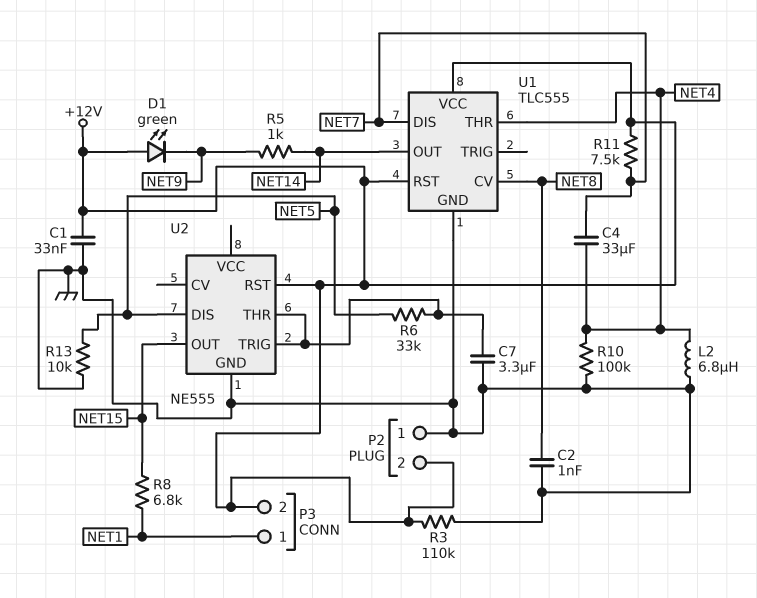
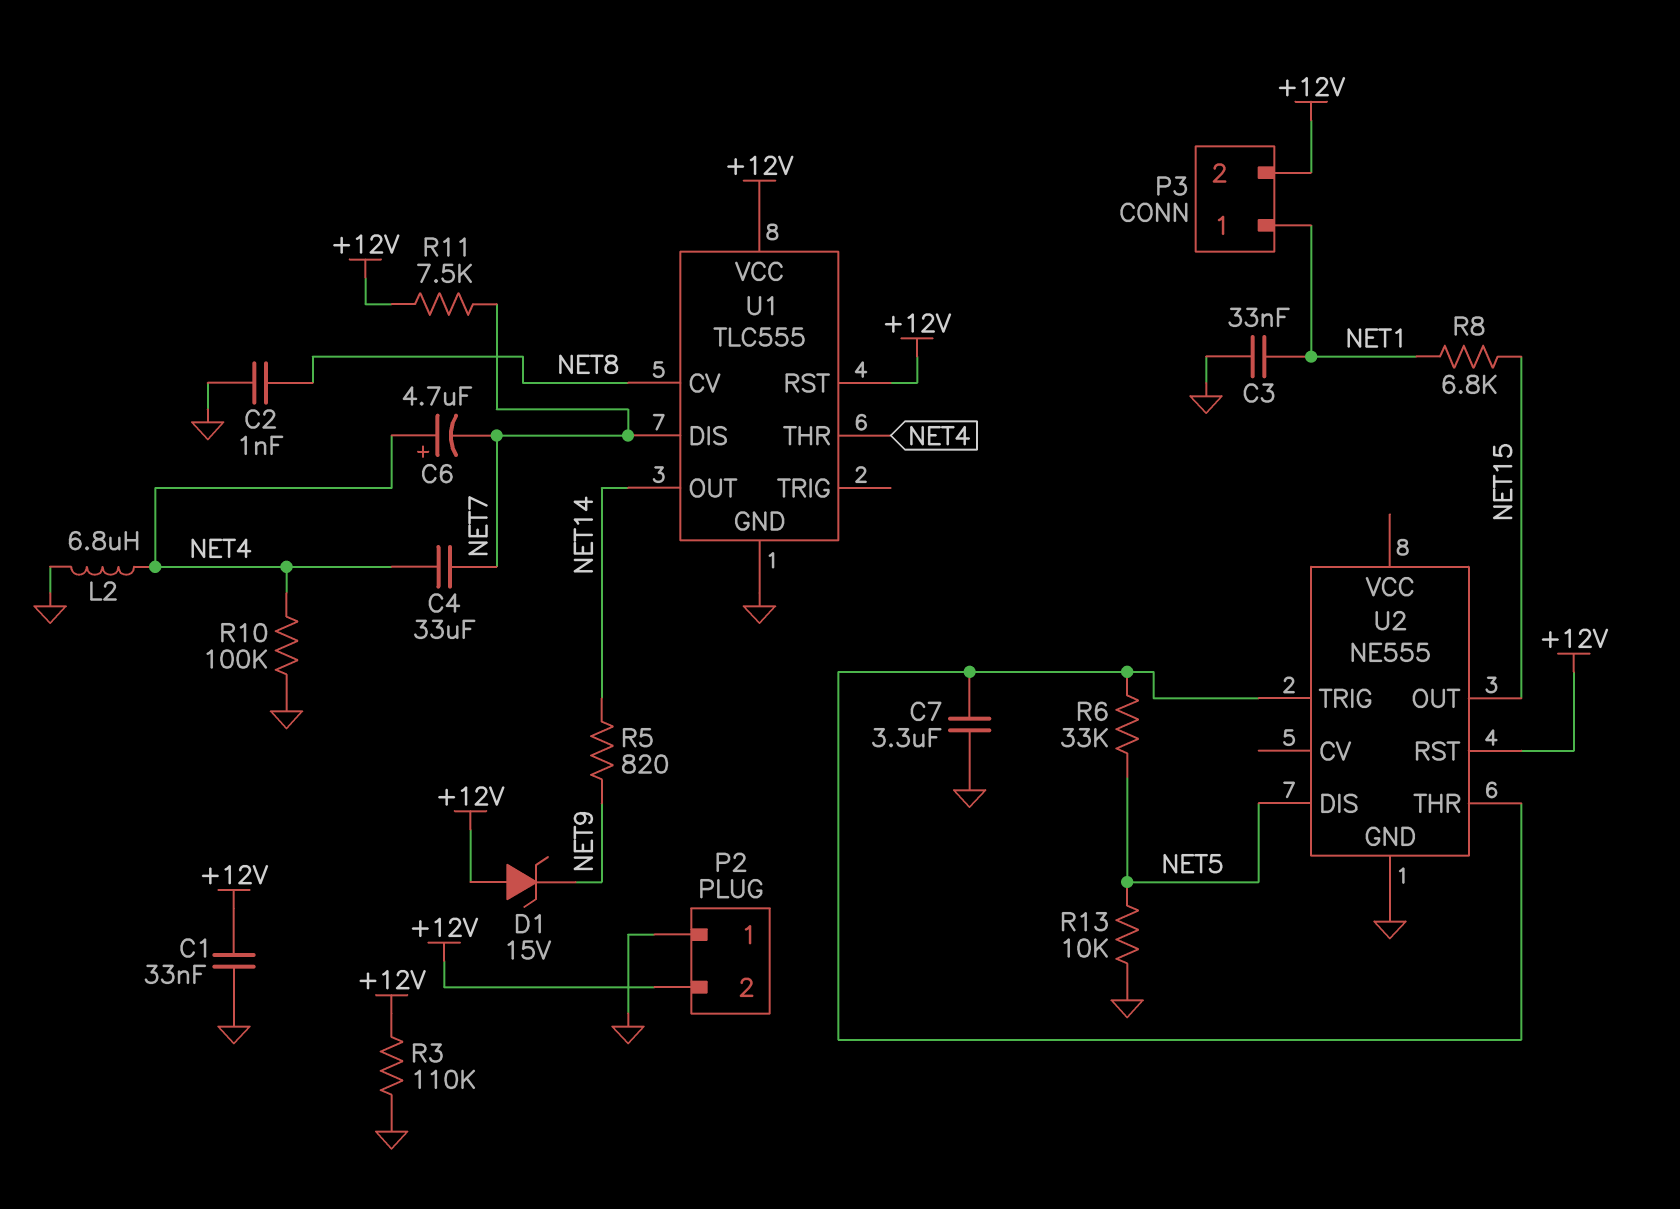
C3: none -> 33nF (GND, NET1)
C6: none -> 4.7uF (plus NET4, minus NET7)
D1: LED green (A +12V, K NET9) -> zener 15V (A +12V, K NET9)
R5: 1k (NET9, NET14) -> 820 (NET9, NET14)

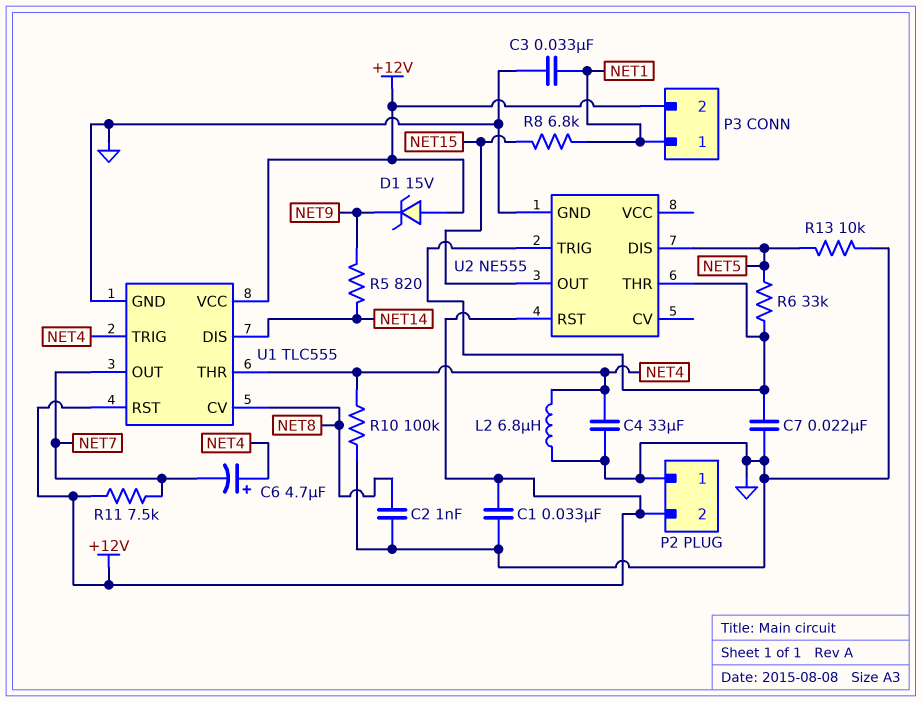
C4: 33uF (NET4, NET7) -> 33uF (GND, NET4)
C7: 3.3uF (GND, U2/THR) -> 22nF (GND, U2/THR)
R3: 110k (+12V, GND) -> none
U1 pin DIS: NET7 -> NET14
U1 pin OUT: NET14 -> NET7
U1 pin TRIG: none -> NET4

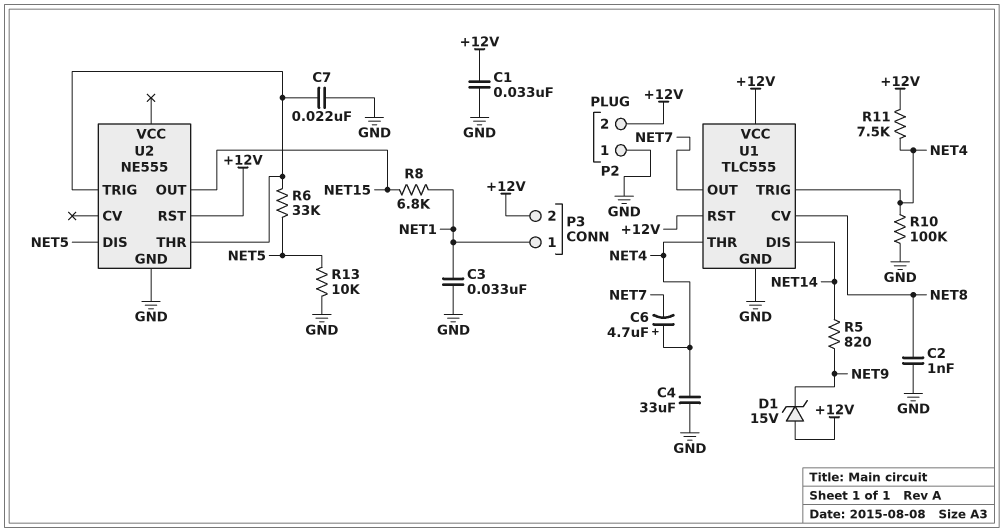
L2: 6.8uH (GND, NET4) -> none
R11: 7.5k (+12V, NET7) -> 7.5k (+12V, NET4)

